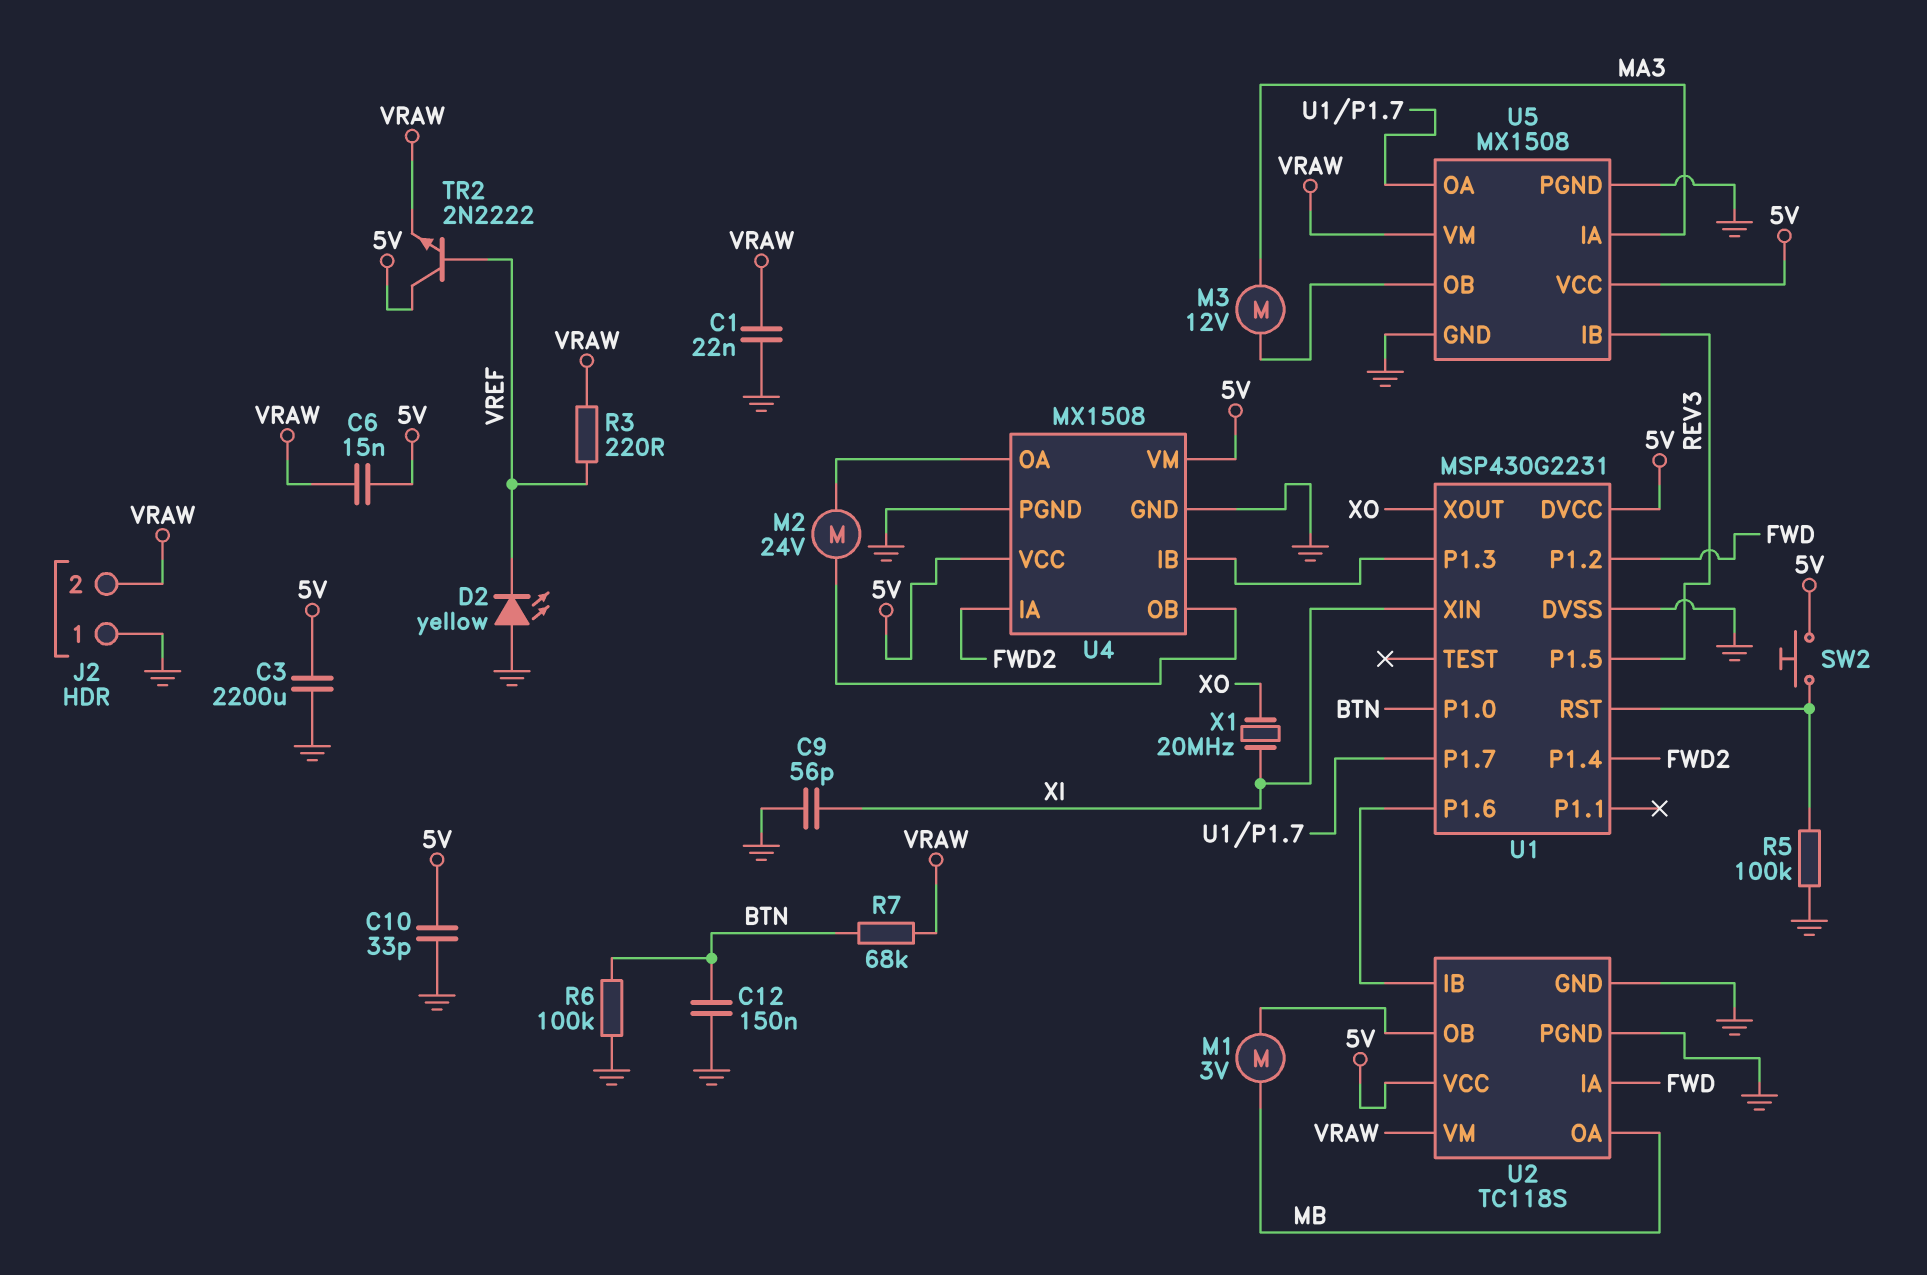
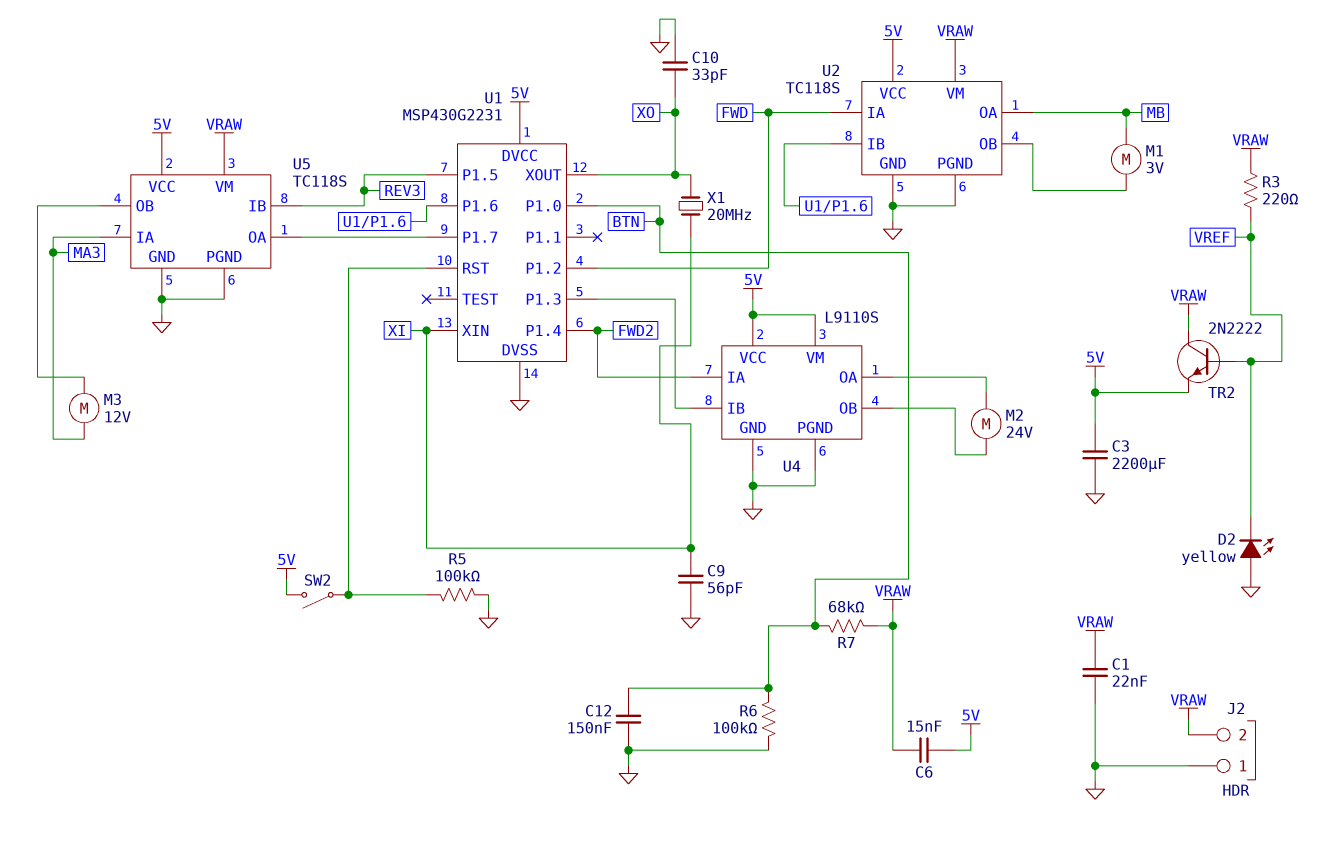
C10: 33pF (5V, GND) -> 33pF (GND, XO)
SW2: button (5V, U1/RST) -> switch (5V, U1/RST)
TR2: NPN 2N2222 (B VREF, C 5V, E VRAW) -> NPN 2N2222 (B VREF, C VRAW, E 5V)
U4: MX1508 -> L9110S
U5: MX1508 -> TC118S

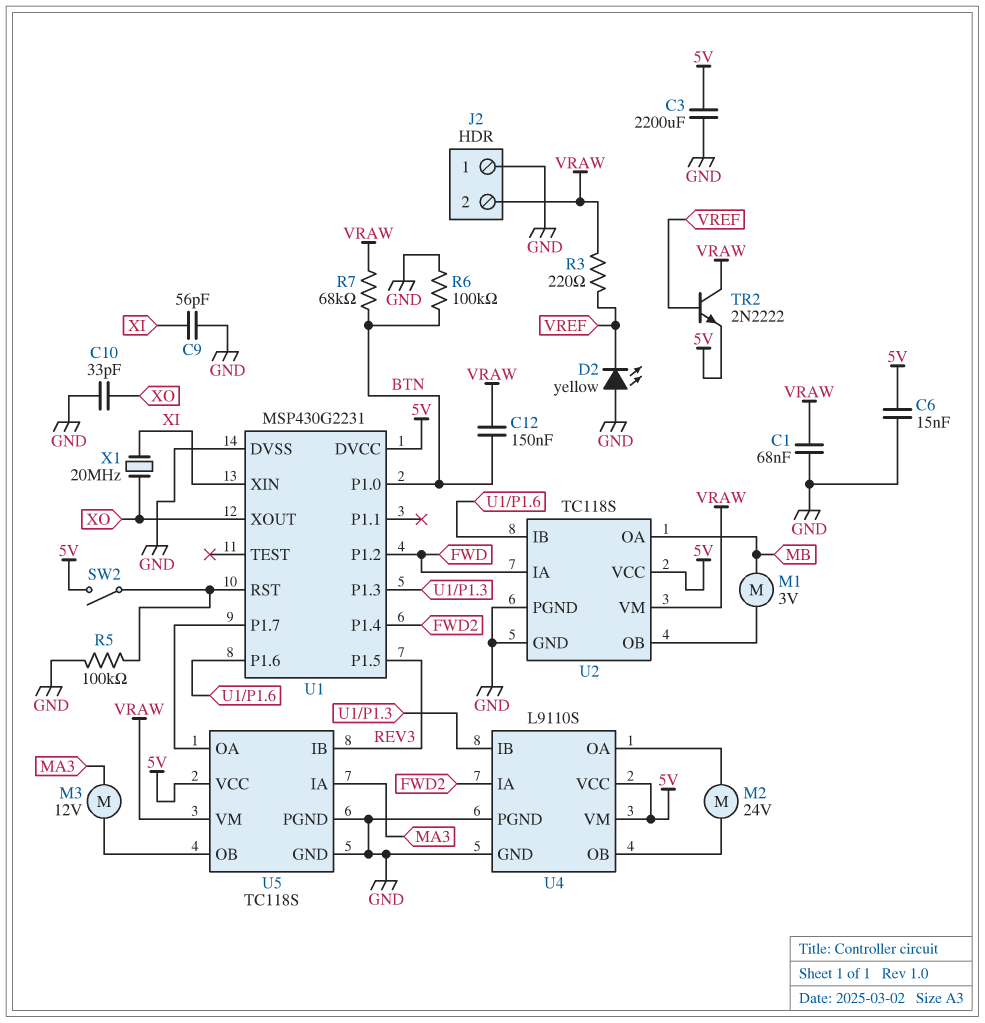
C1: 22nF (GND, VRAW) -> 68nF (GND, VRAW)
C6: 15nF (5V, VRAW) -> 15nF (5V, GND)
C12: 150nF (BTN, GND) -> 150nF (BTN, VRAW)

